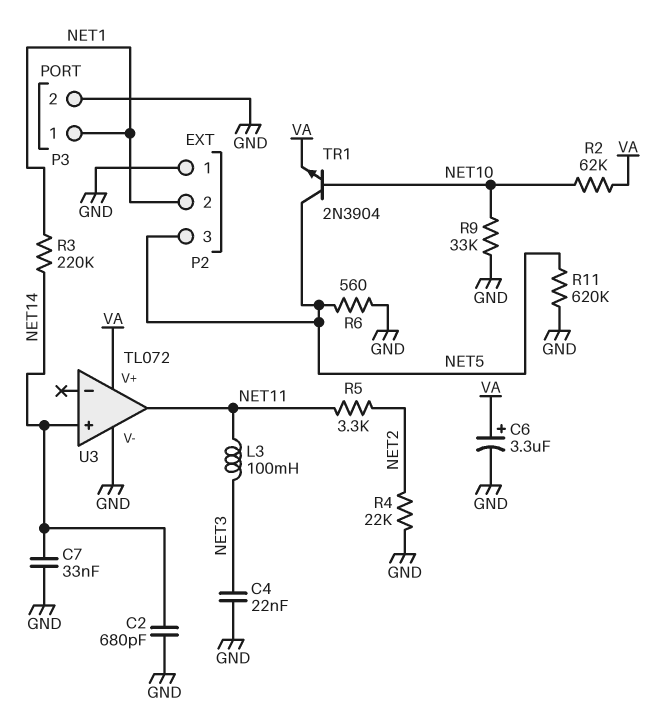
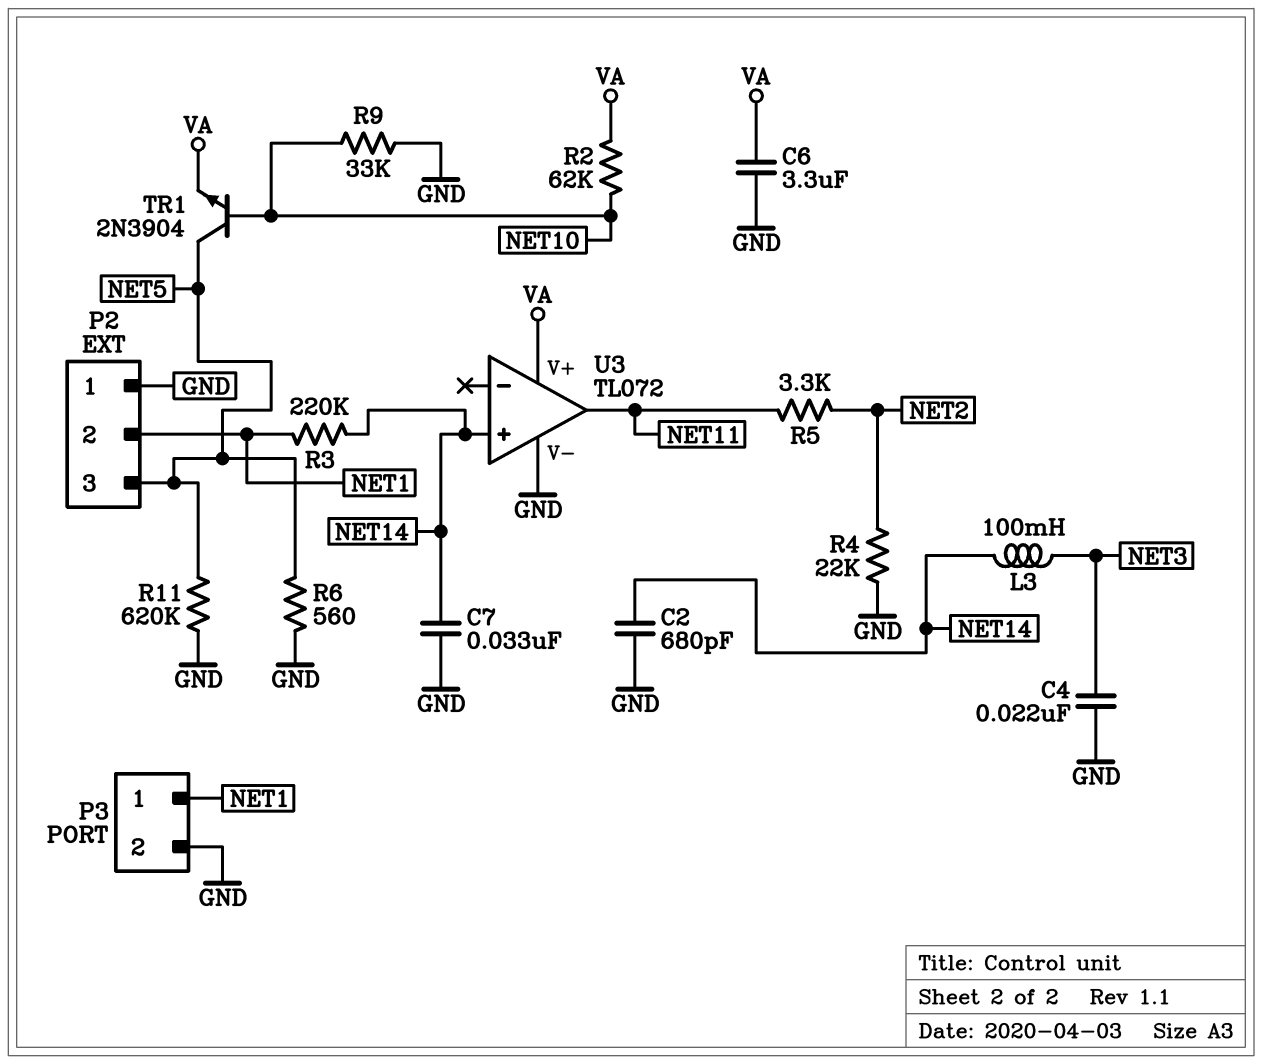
C6: 3.3uF (plus VA, minus GND) -> 3.3uF (GND, VA)
L3: 100mH (NET3, NET11) -> 100mH (NET3, NET14)

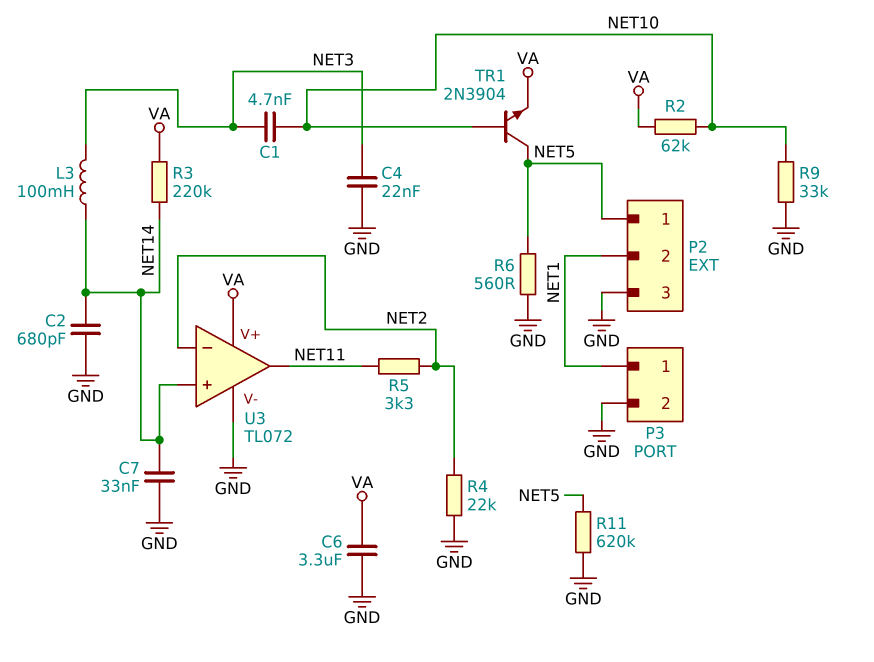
C1: none -> 4.7nF (NET3, NET10)
P2 pin 1: GND -> NET5
P2 pin 3: NET5 -> GND
R3: 220k (NET1, NET14) -> 220k (NET14, VA)
U3 pin in-: none -> NET2

